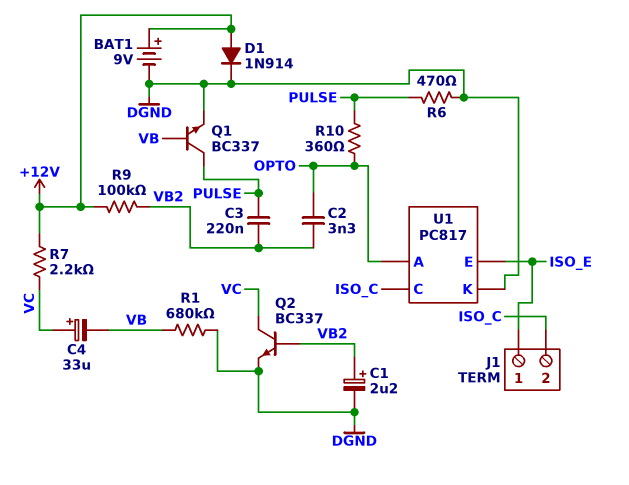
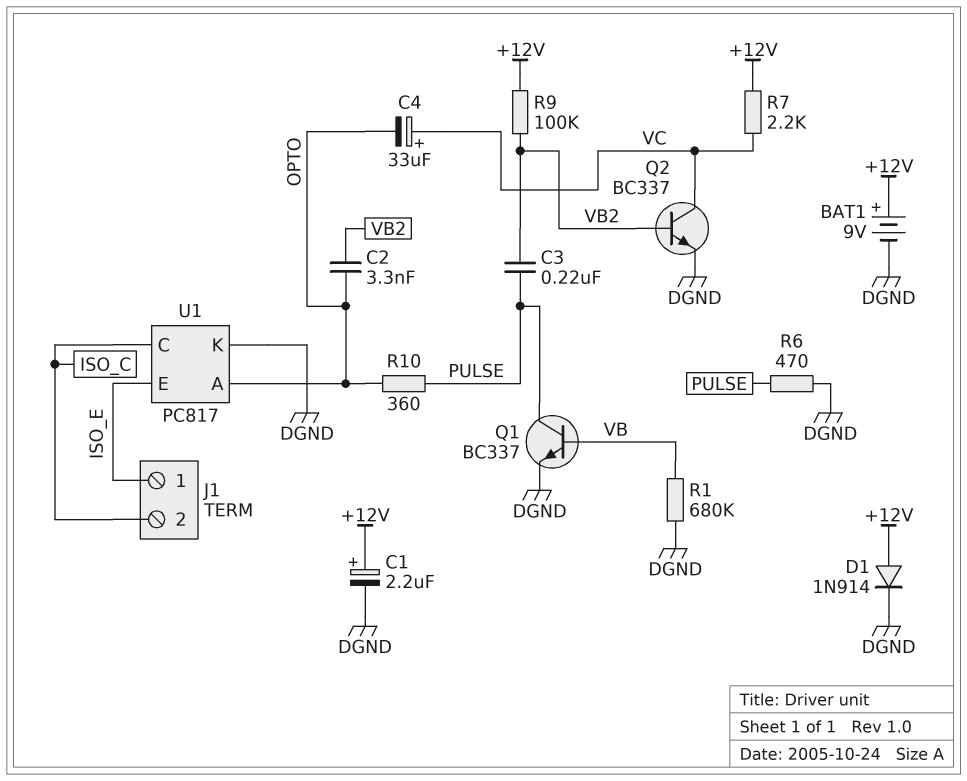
C1: 2.2uF (plus VB2, minus DGND) -> 2.2uF (plus +12V, minus DGND)
C4: 33uF (plus VC, minus VB) -> 33uF (plus VC, minus OPTO)

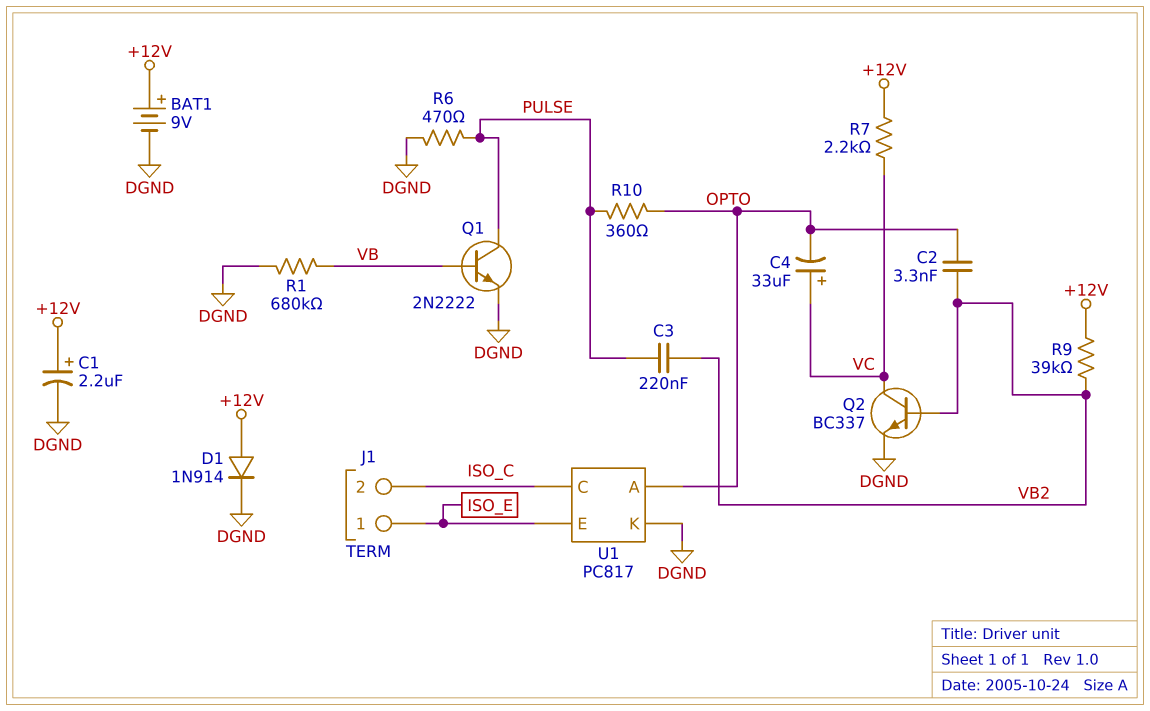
Q1: NPN BC337 (B VB, C PULSE, E DGND) -> NPN 2N2222 (B VB, C PULSE, E DGND)
R9: 100k (+12V, VB2) -> 39k (+12V, VB2)

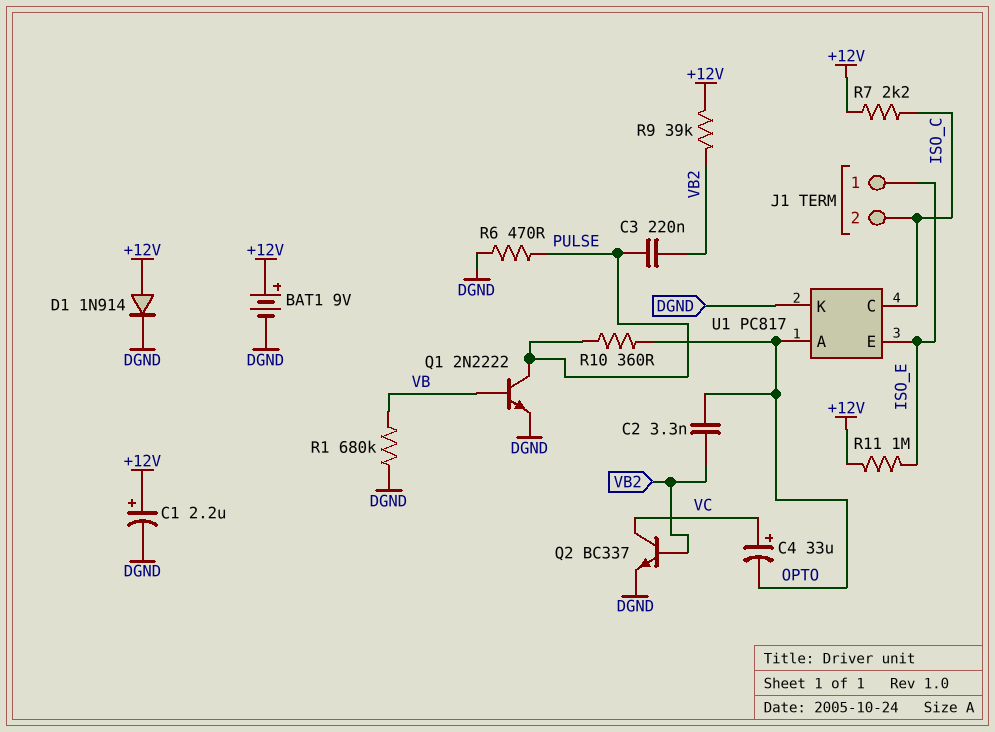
R7: 2.2k (+12V, VC) -> 2.2k (+12V, ISO_C)
R11: none -> 1M (+12V, ISO_E)

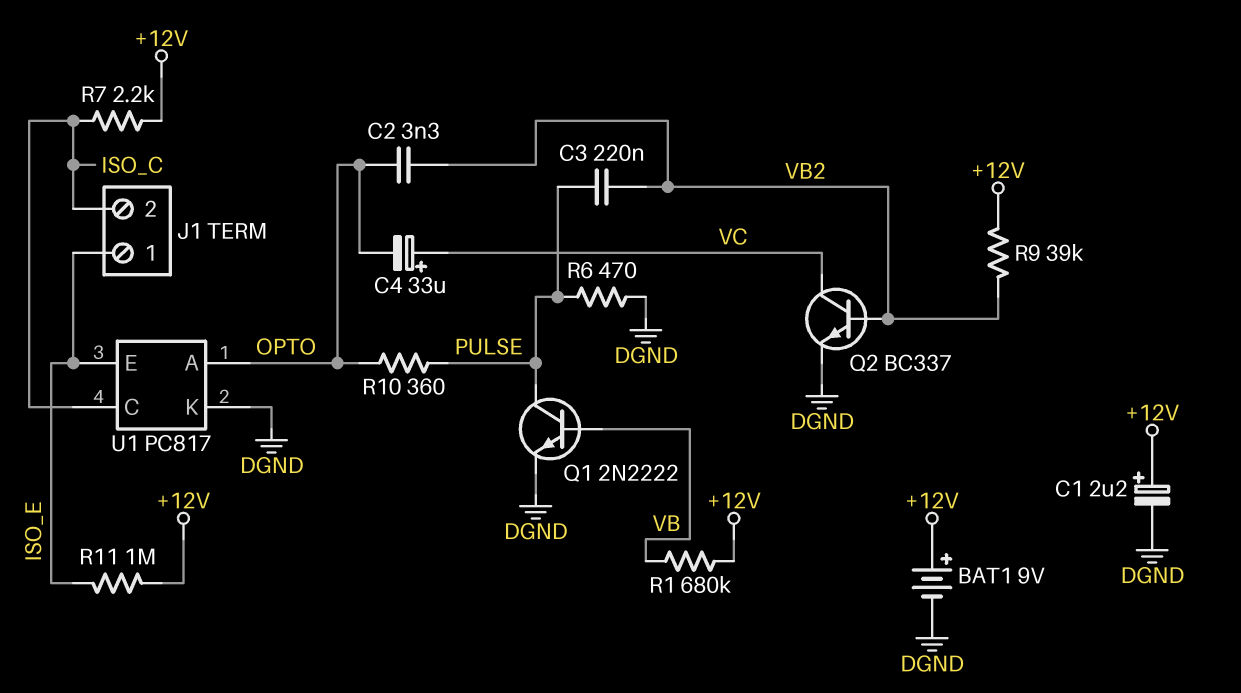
D1: diode 1N914 (A +12V, K DGND) -> none
R1: 680k (DGND, VB) -> 680k (+12V, VB)

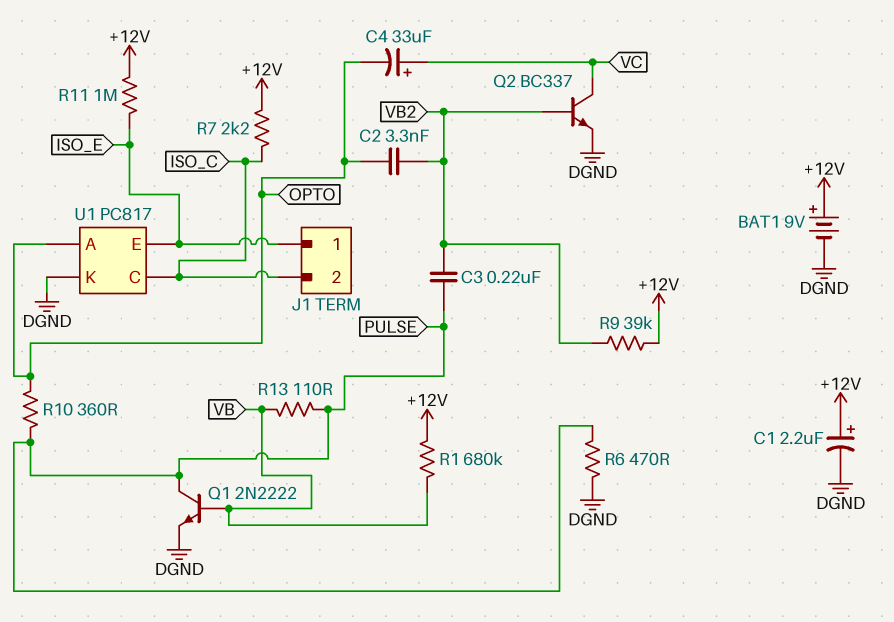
R13: none -> 110 (PULSE, VB)

